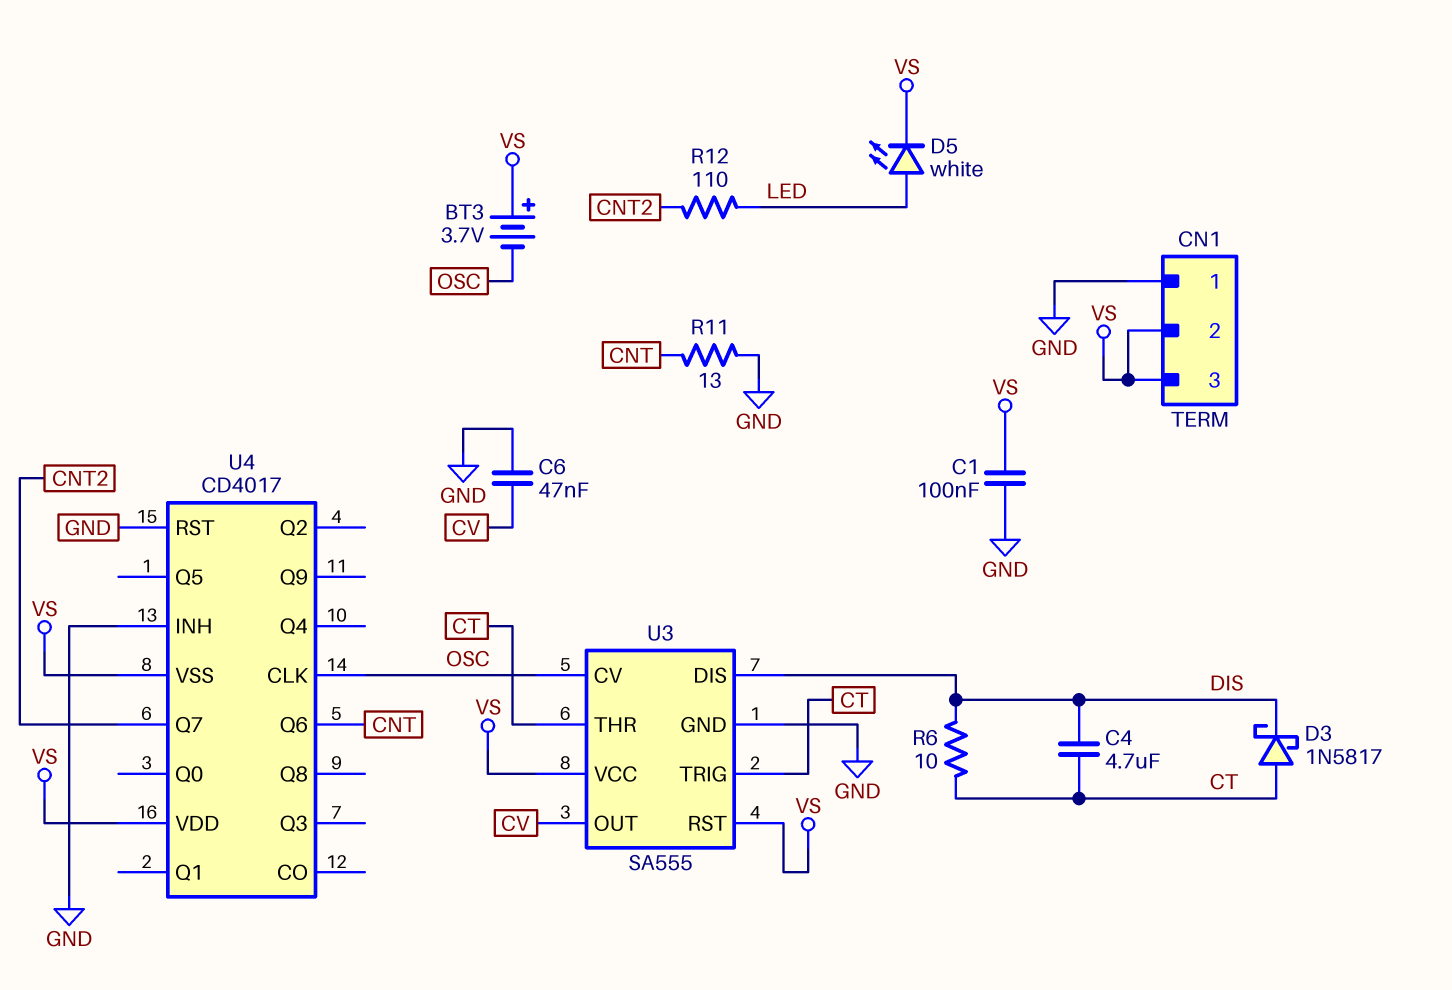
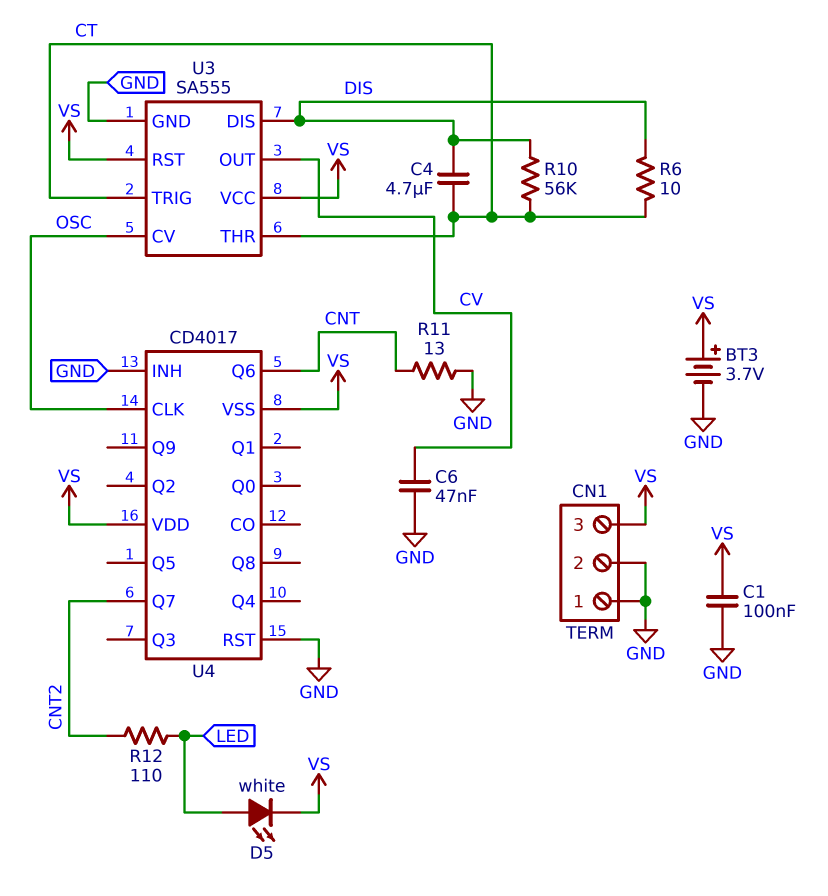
BT3: 3.7V (plus VS, minus OSC) -> 3.7V (plus VS, minus GND)
CN1 pin 2: VS -> GND
D3: schottky 1N5817 (A CT, K DIS) -> none
R10: none -> 56k (CT, DIS)

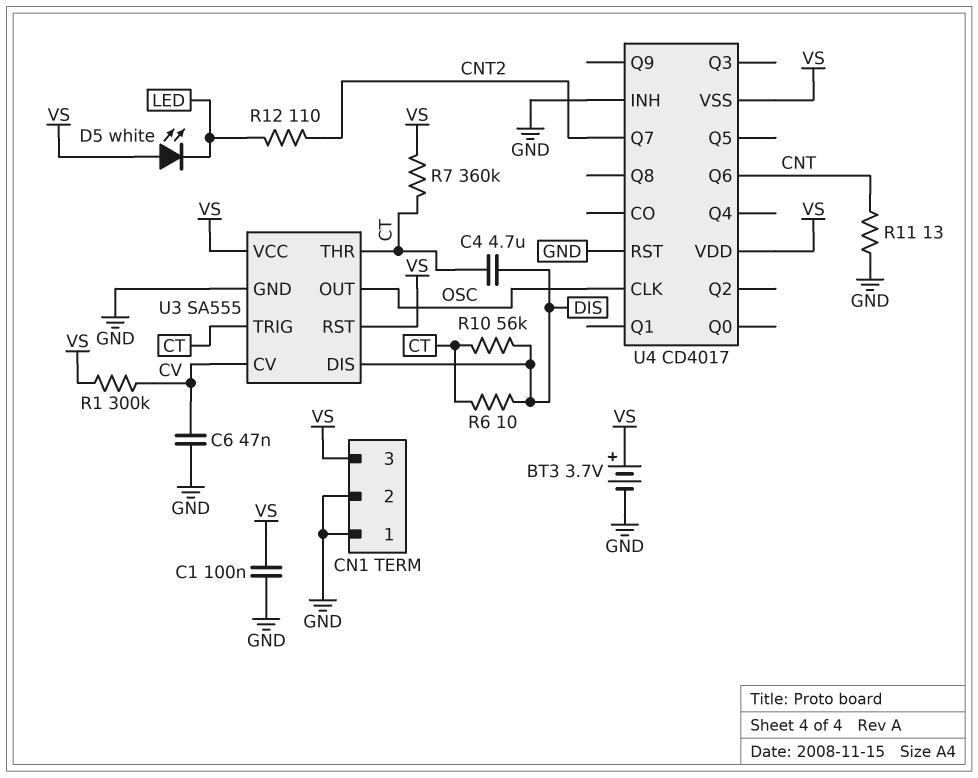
D5: LED white (A LED, K VS) -> LED white (A VS, K LED)
R1: none -> 300k (CV, VS)
R7: none -> 360k (CT, VS)
U3 pin CV: OSC -> CV
U3 pin OUT: CV -> OSC

